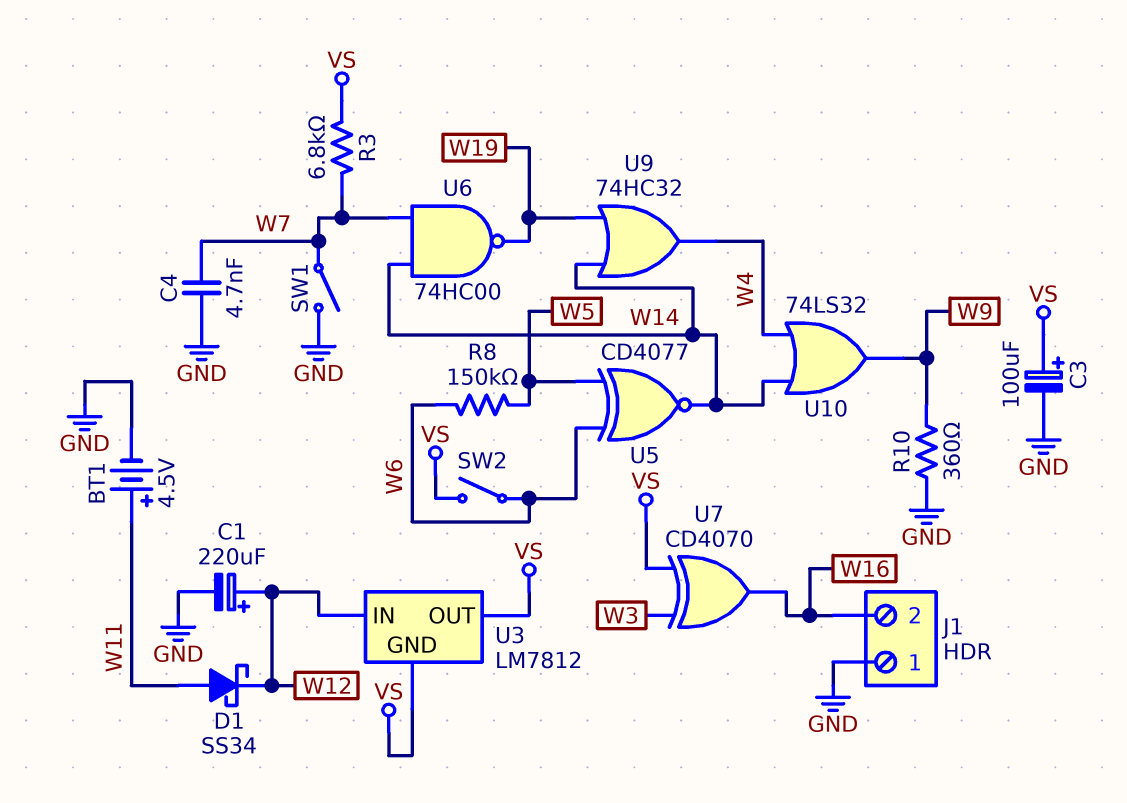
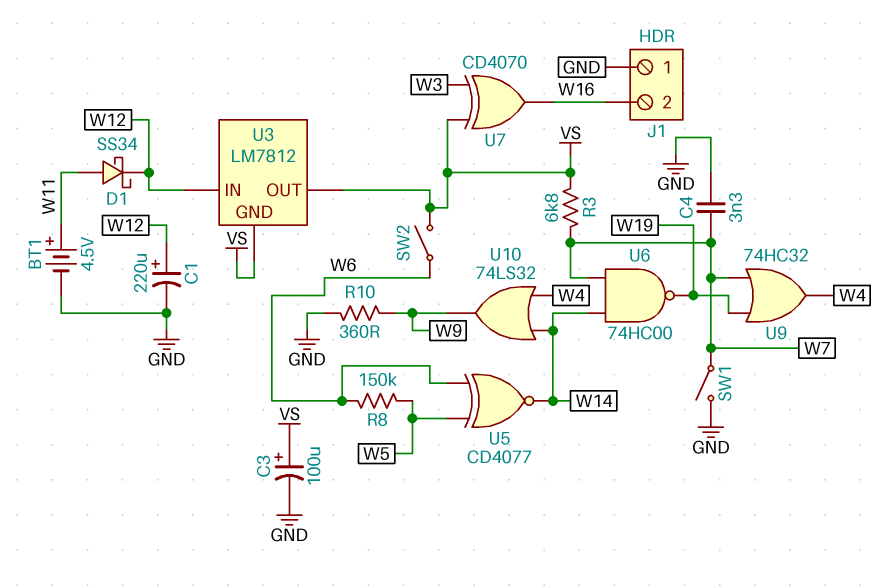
C4: 4.7nF (GND, W7) -> 3.3nF (GND, W7)
U9: OR 74HC32 (in W14, in W19, out W4) -> OR 74HC32 (in W7, in W19, out W4)

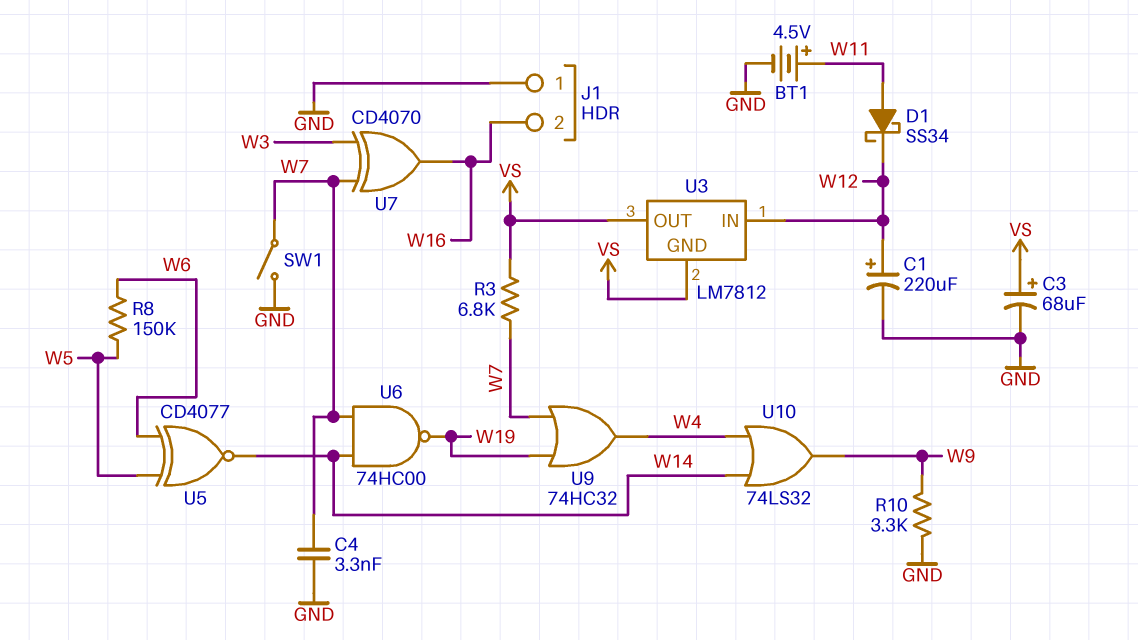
C3: 100uF (plus VS, minus GND) -> 68uF (plus VS, minus GND)
R10: 360 (GND, W9) -> 3.3k (GND, W9)
SW2: switch (VS, W6) -> none
U7: XOR CD4070 (in VS, in W3, out W16) -> XOR CD4070 (in W3, in W7, out W16)

